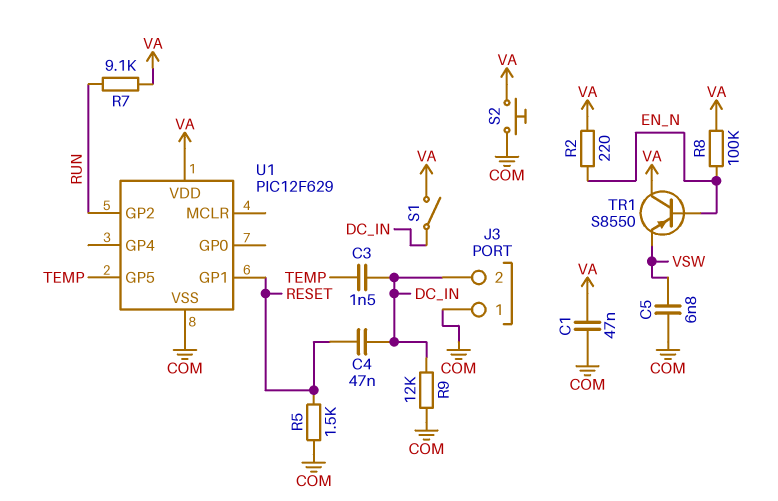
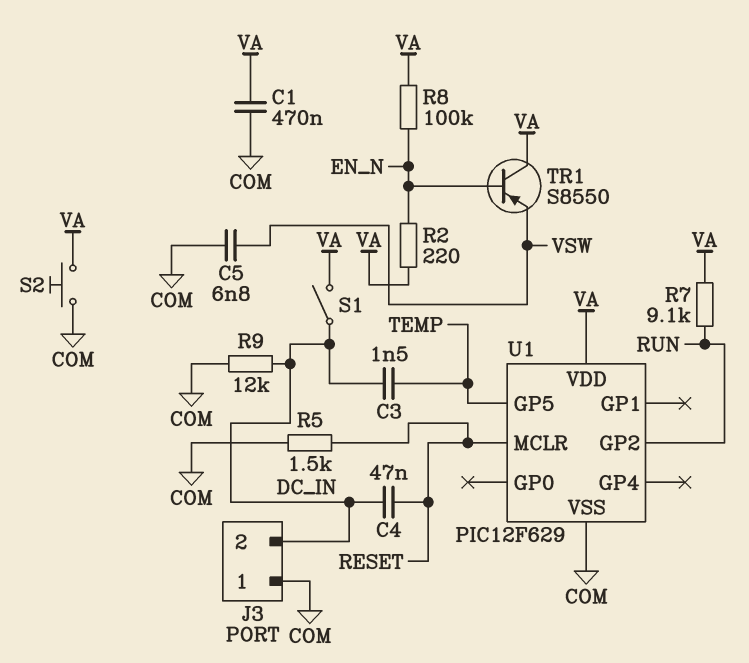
C1: 47nF (COM, VA) -> 470nF (COM, VA)
U1 pin GP1: RESET -> none
U1 pin MCLR: none -> RESET

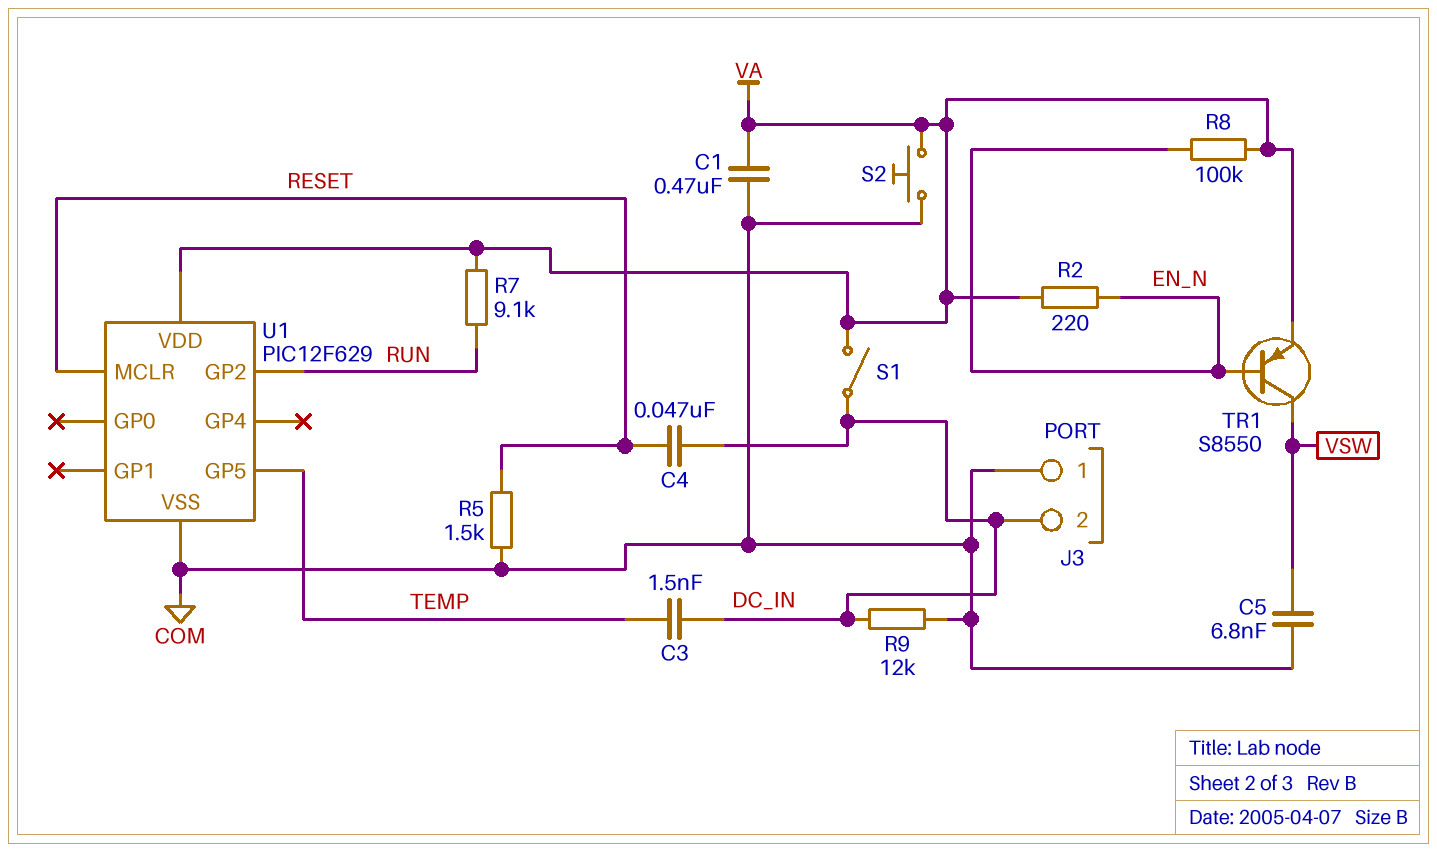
TR1: PNP S8550 (B EN_N, C VA, E VSW) -> PNP S8550 (B EN_N, C VSW, E VA)

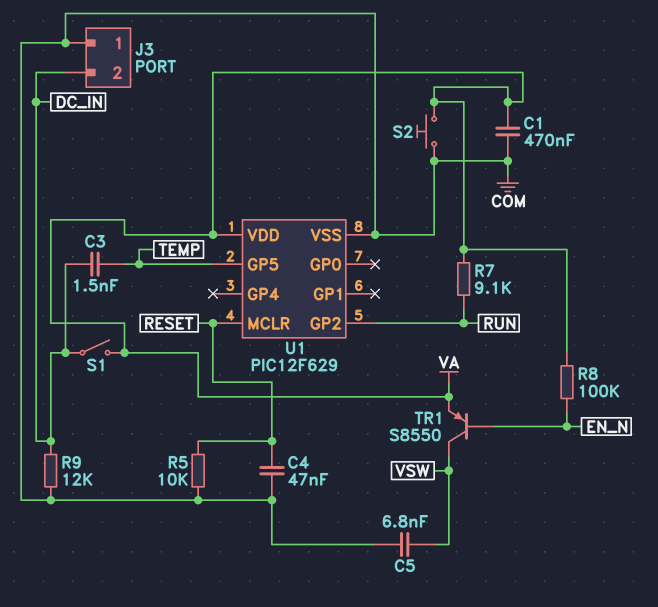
C4: 47nF (DC_IN, RESET) -> 47nF (COM, RESET)
R2: 220 (EN_N, VA) -> none
R5: 1.5k (COM, RESET) -> 10k (COM, RESET)

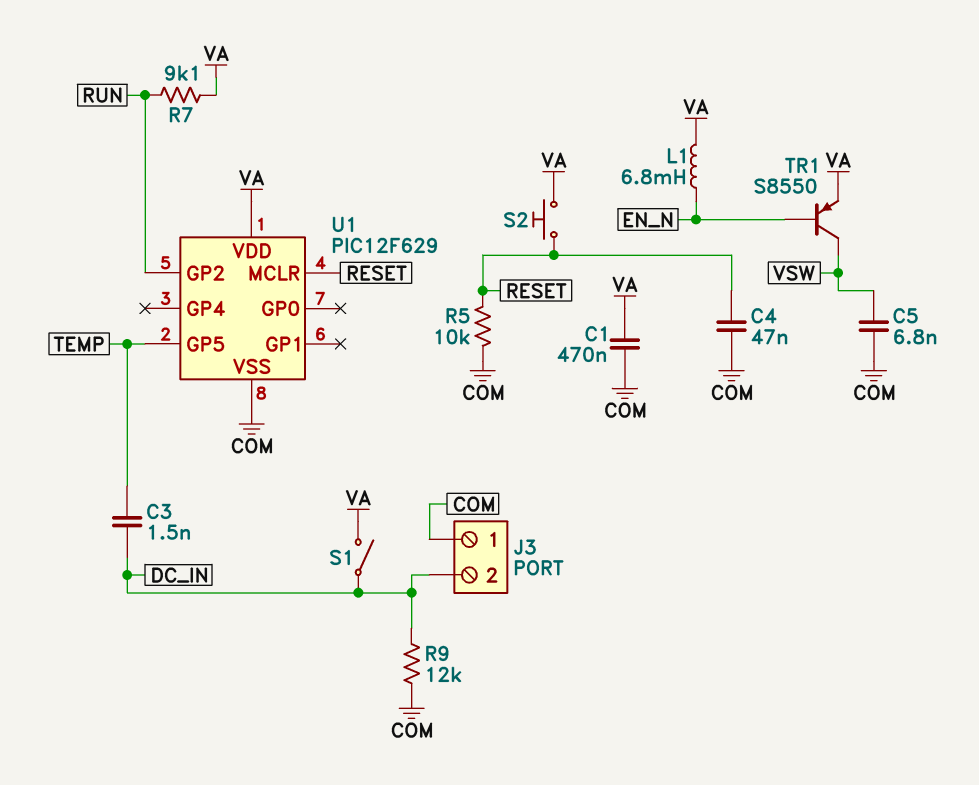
L1: none -> 6.8mH (EN_N, VA)
R8: 100k (EN_N, VA) -> none
S2: button (COM, VA) -> button (RESET, VA)

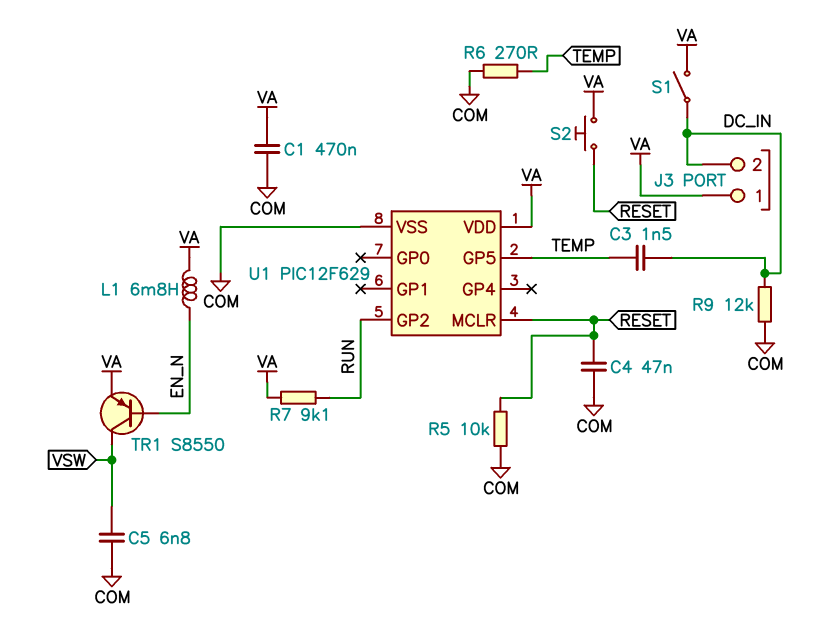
J3 pin 1: COM -> VA
R6: none -> 270 (COM, TEMP)

